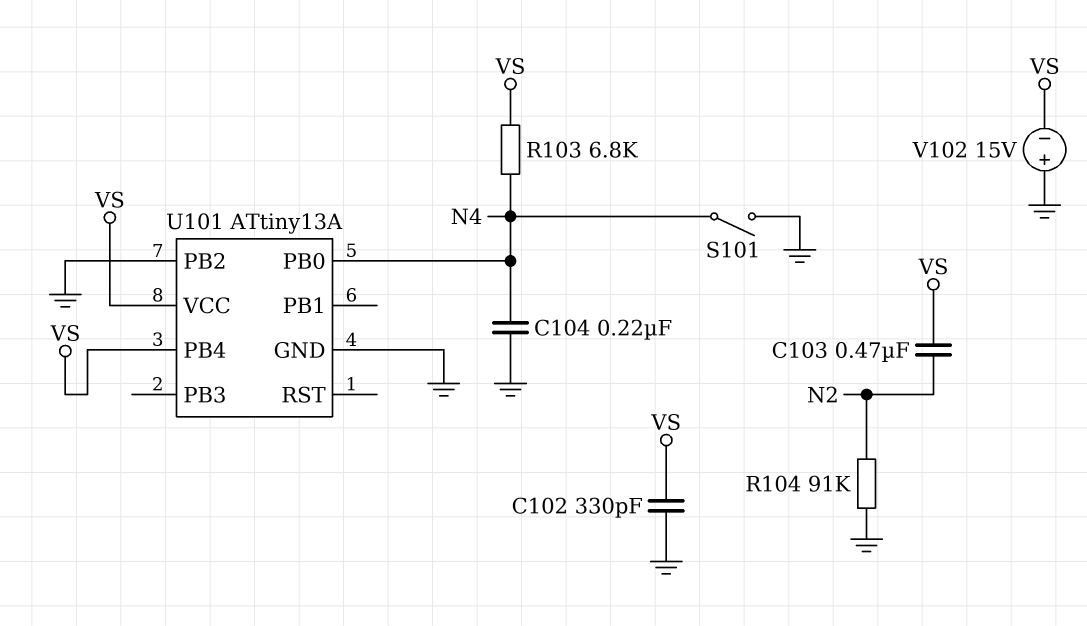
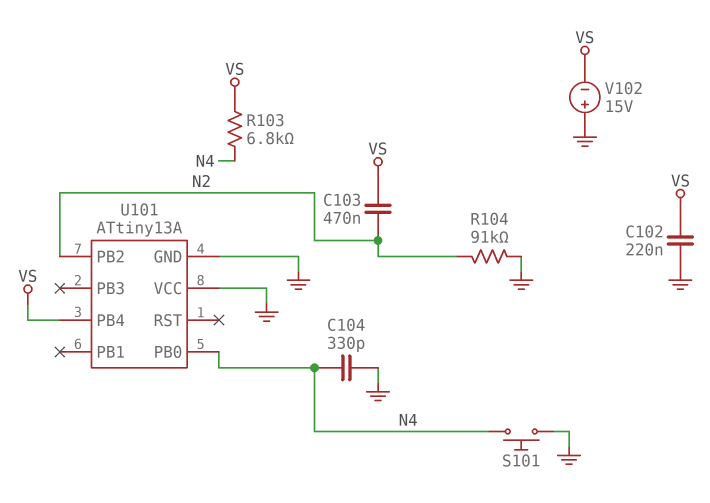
C102: 330pF (GND, VS) -> 220nF (GND, VS)
C104: 220nF (GND, N4) -> 330pF (GND, N4)
S101: switch (GND, N4) -> button (GND, N4)
U101 pin PB2: GND -> N2
U101 pin VCC: VS -> GND

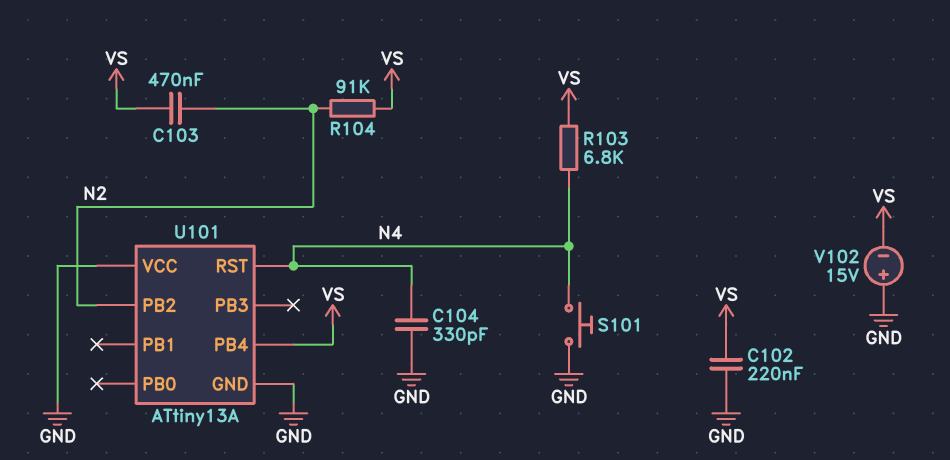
R104: 91k (GND, N2) -> 91k (N2, VS)
U101 pin PB0: N4 -> none
U101 pin RST: none -> N4

